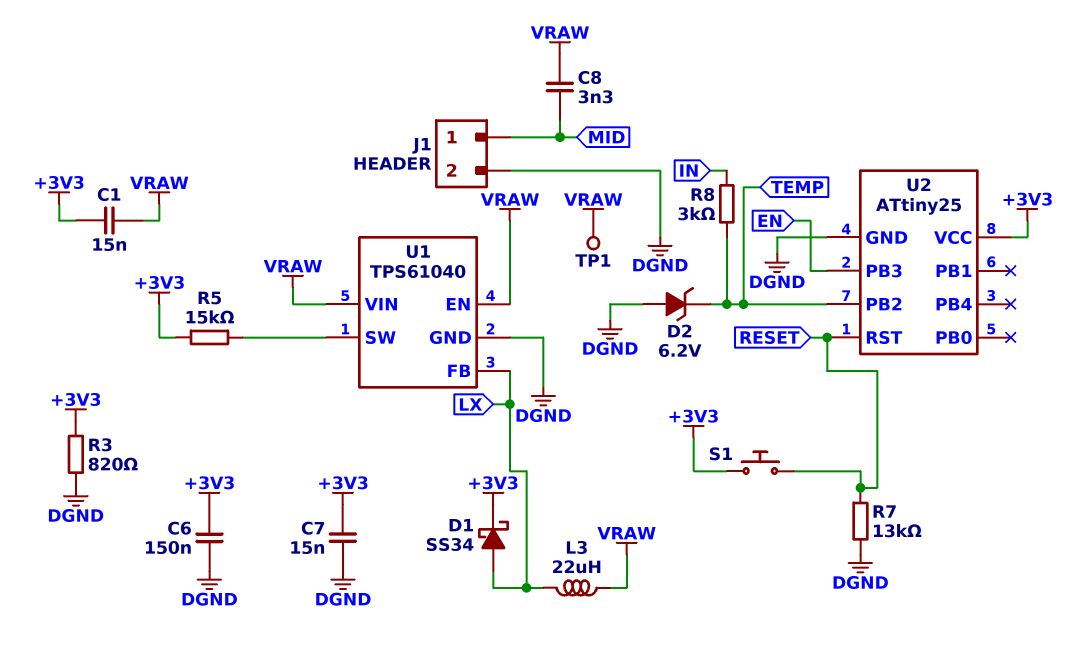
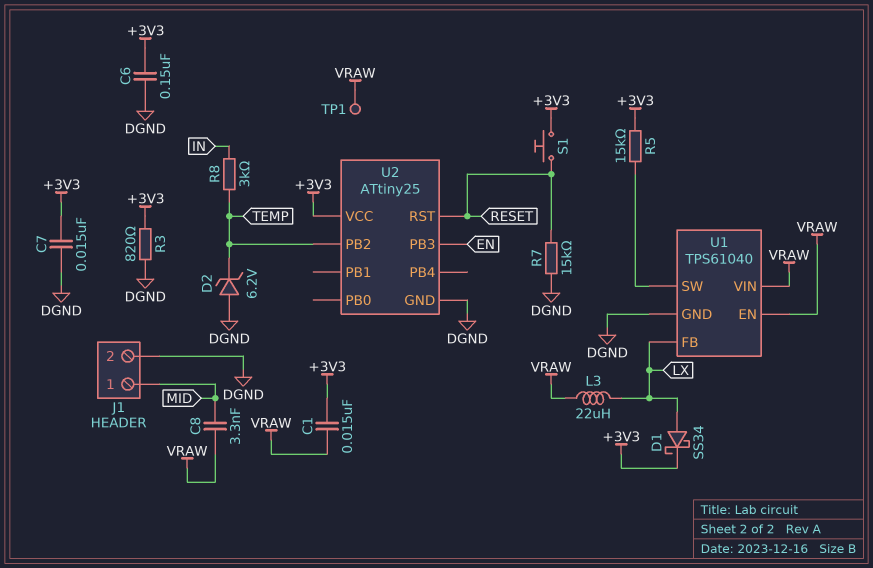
R7: 13k (DGND, RESET) -> 15k (DGND, RESET)

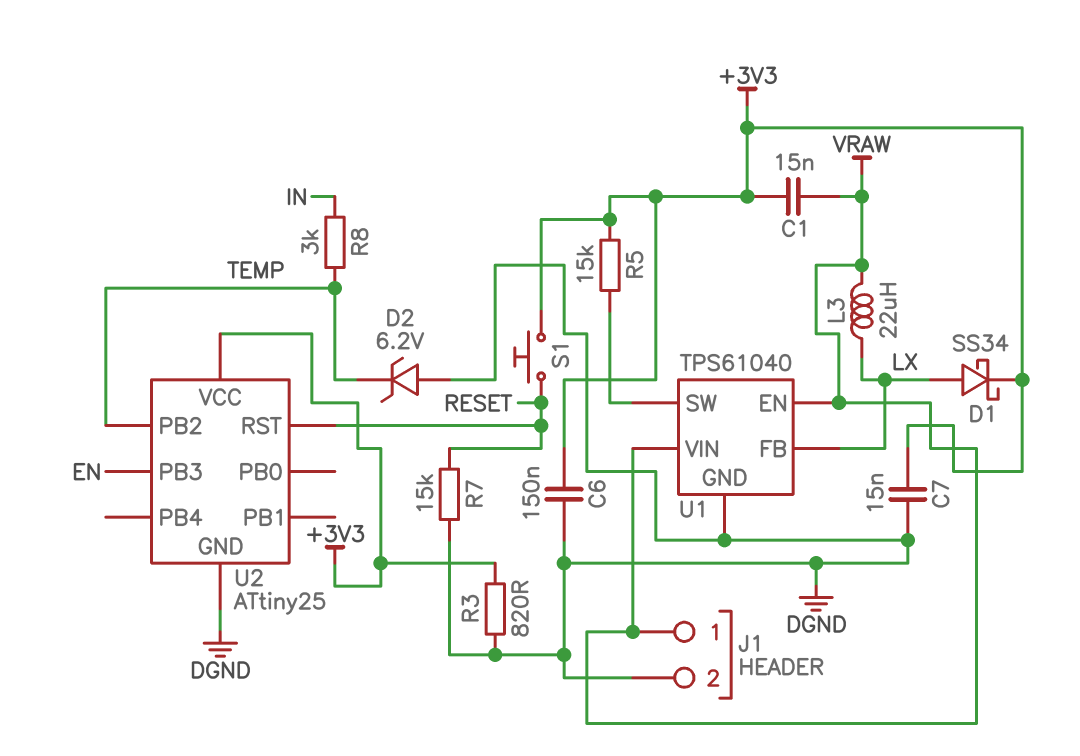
C8: 3.3nF (MID, VRAW) -> none
J1 pin 1: MID -> VRAW
TP1: test point (VRAW) -> none

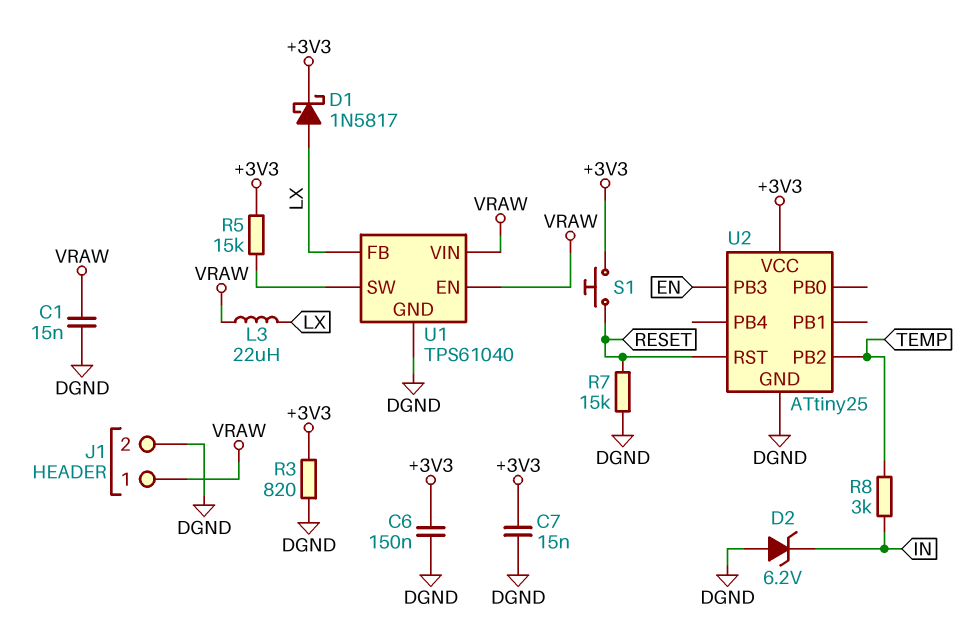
C1: 15nF (+3V3, VRAW) -> 15nF (DGND, VRAW)
D1: schottky SS34 (A LX, K +3V3) -> schottky 1N5817 (A LX, K +3V3)
D2: zener 6.2V (A DGND, K TEMP) -> zener 6.2V (A DGND, K IN)

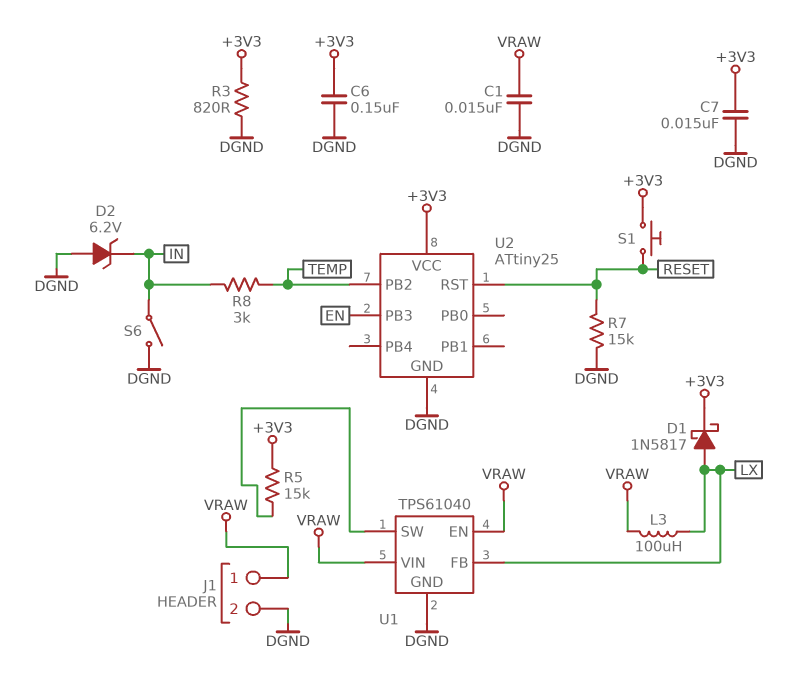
L3: 22uH (LX, VRAW) -> 100uH (LX, VRAW)
S6: none -> switch (DGND, IN)

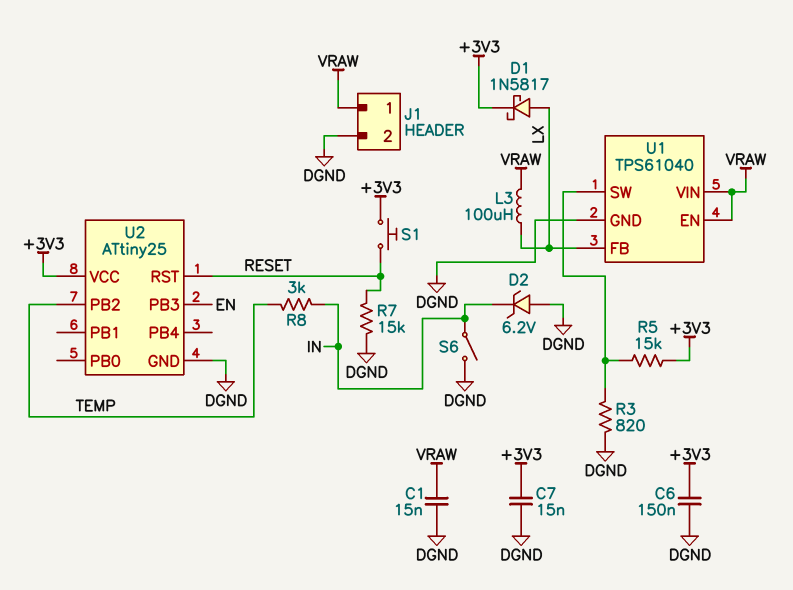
R3: 820 (+3V3, DGND) -> 820 (DGND, U1/SW)

